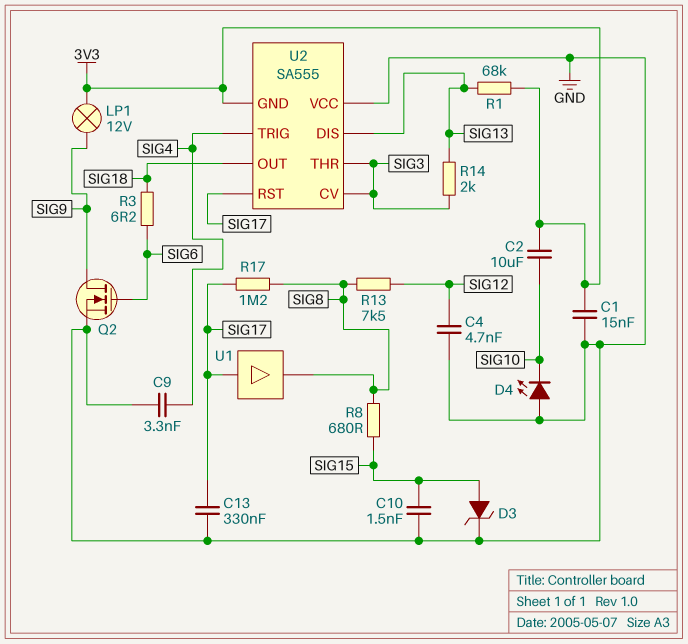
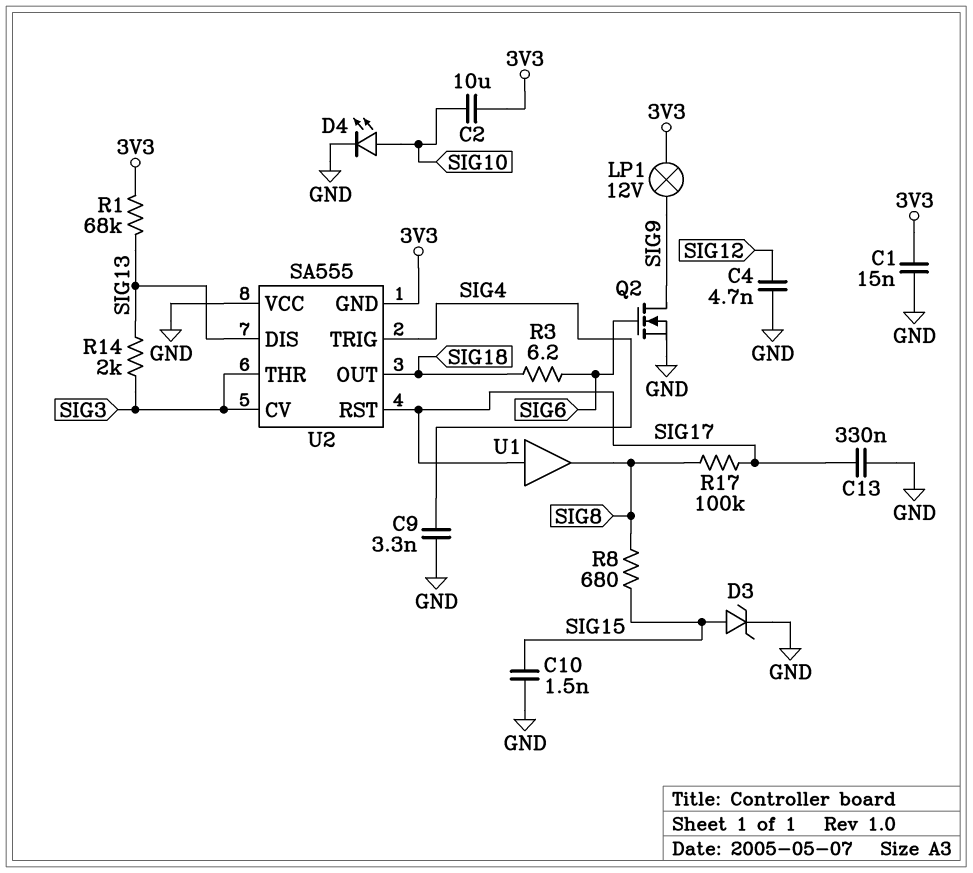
D4: LED (A GND, K SIG10) -> LED (A SIG10, K GND)
R13: 7.5k (SIG8, SIG12) -> none
R17: 1.2M (SIG8, SIG17) -> 100k (SIG8, SIG17)

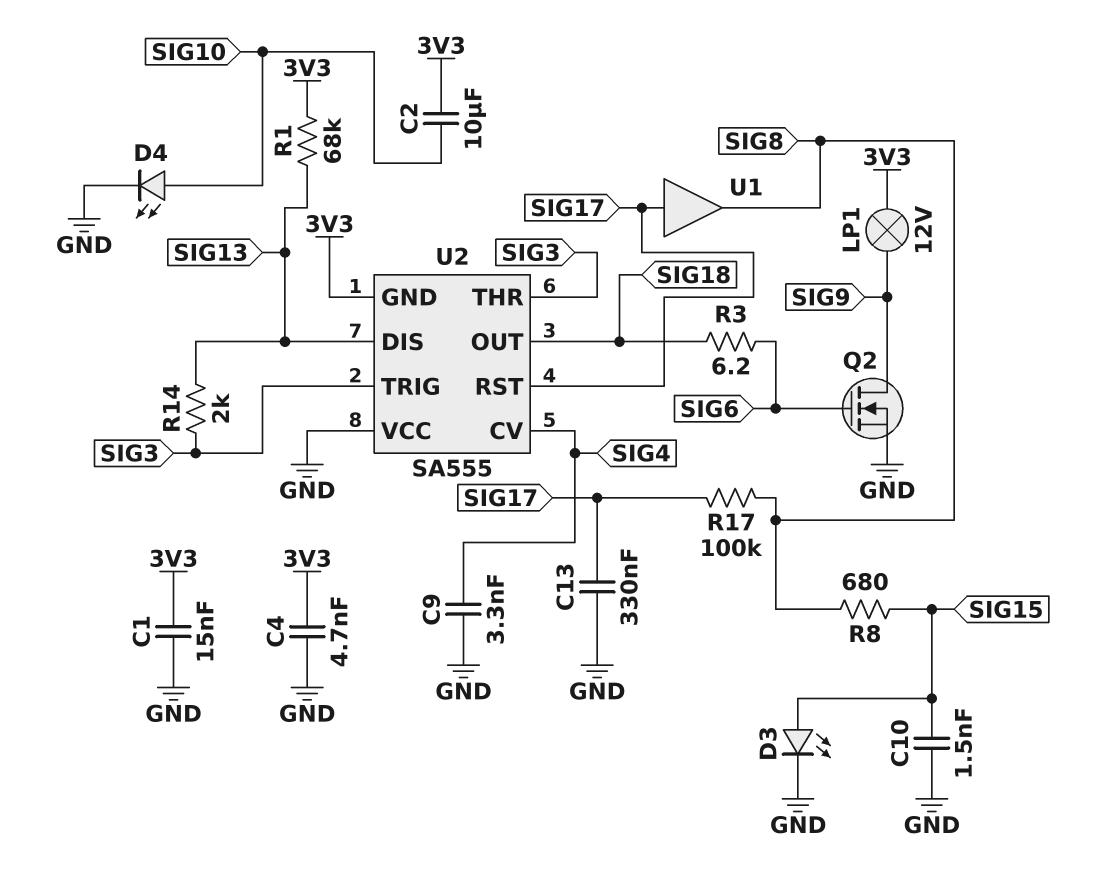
C4: 4.7nF (GND, SIG12) -> 4.7nF (3V3, GND)
D3: zener (A SIG15, K GND) -> LED (A SIG15, K GND)
U2 pin CV: SIG3 -> SIG4
U2 pin TRIG: SIG4 -> SIG3

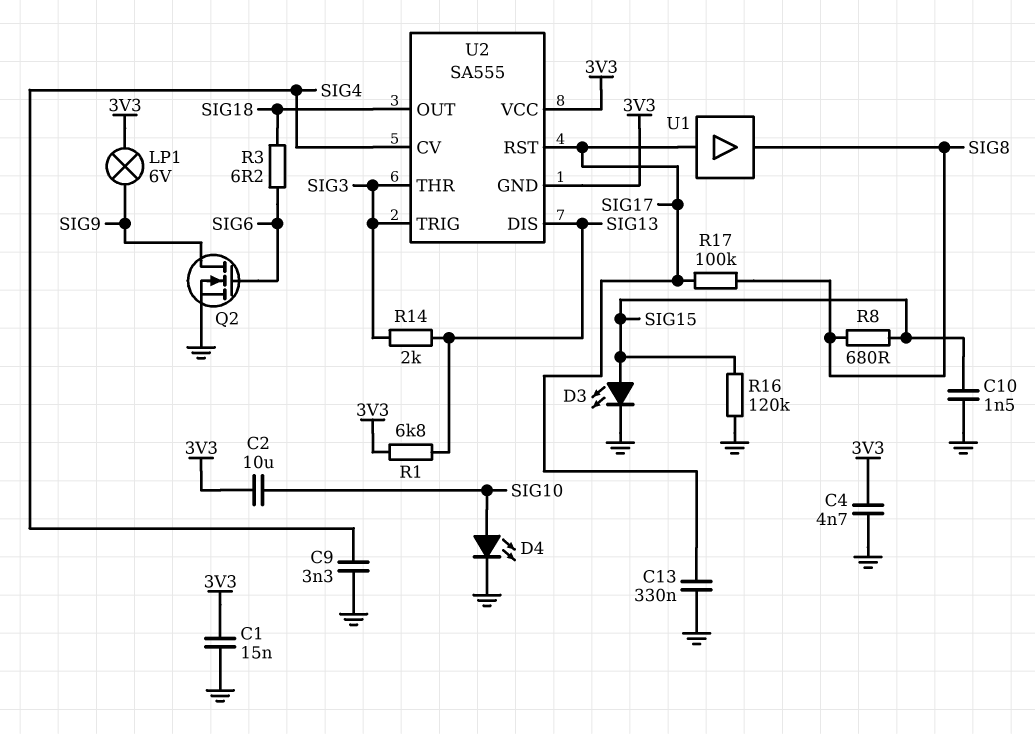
LP1: lamp 12V (3V3, SIG9) -> lamp 6V (3V3, SIG9)
R1: 68k (3V3, SIG13) -> 6.8k (3V3, SIG13)
R16: none -> 120k (GND, SIG15)
U2 pin VCC: GND -> 3V3

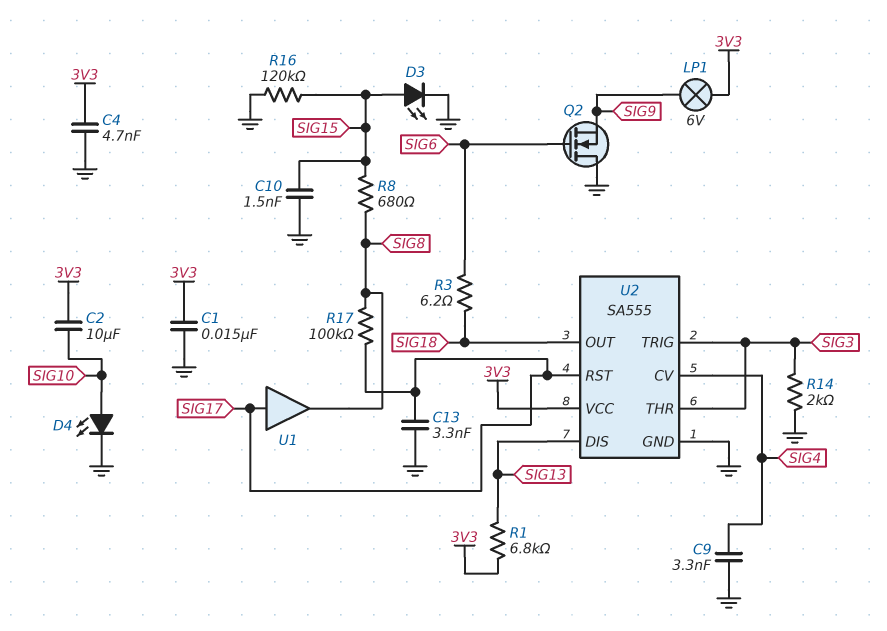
C13: 330nF (GND, SIG17) -> 3.3nF (GND, SIG17)
Q2: NMOS (G SIG6, D SIG9, S GND) -> NMOS (G SIG6, D GND, S SIG9)
R14: 2k (SIG3, SIG13) -> 2k (GND, SIG3)
U2 pin GND: 3V3 -> GND

